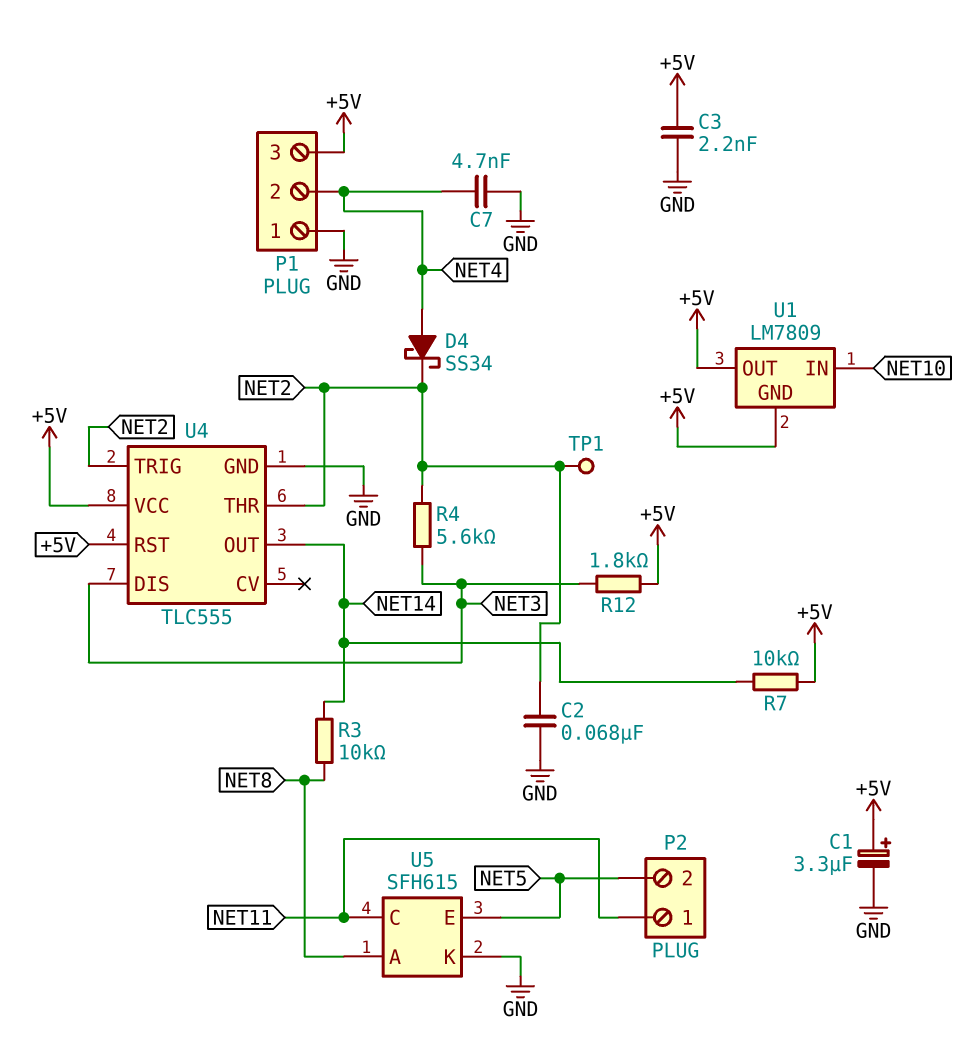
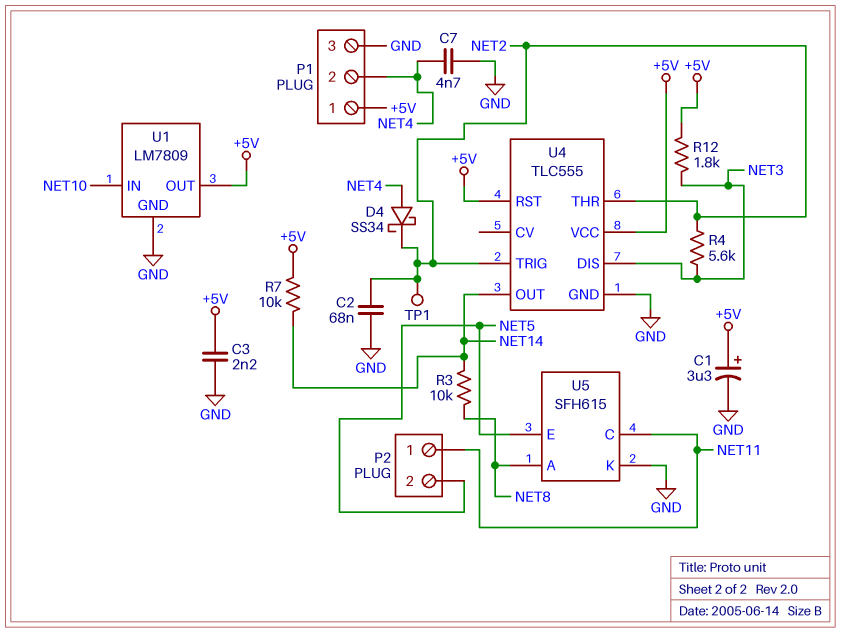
P1 pin 1: GND -> +5V
P1 pin 3: +5V -> GND
U1 pin GND: +5V -> GND

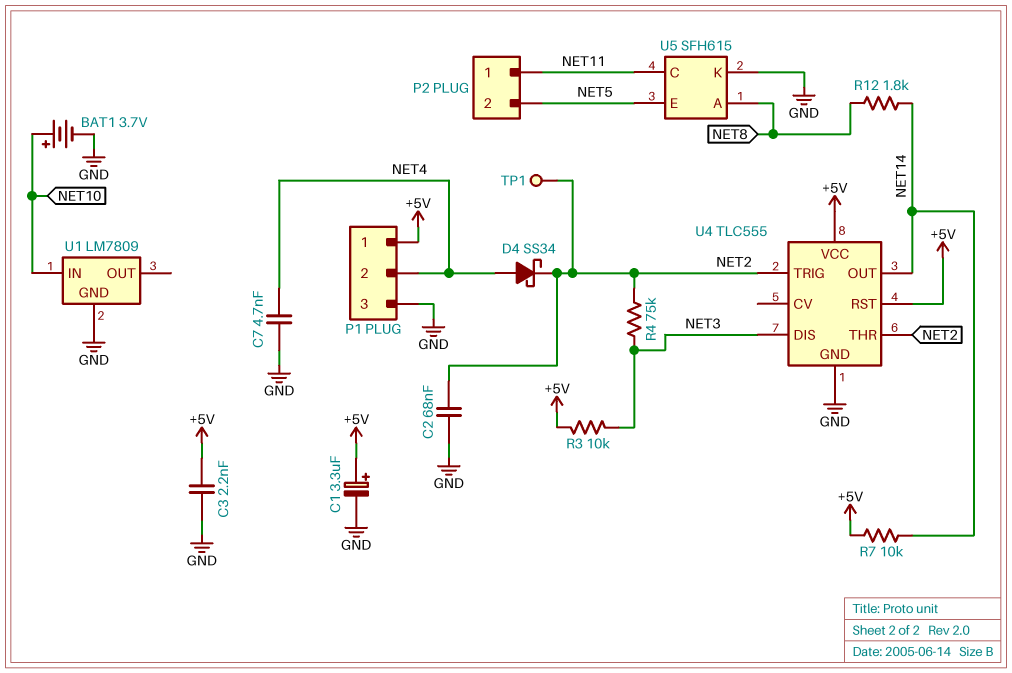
BAT1: none -> 3.7V (plus NET10, minus GND)
R3: 10k (NET8, NET14) -> 10k (+5V, NET3)
R4: 5.6k (NET2, NET3) -> 75k (NET2, NET3)
R12: 1.8k (+5V, NET3) -> 1.8k (NET8, NET14)
U1 pin OUT: +5V -> none

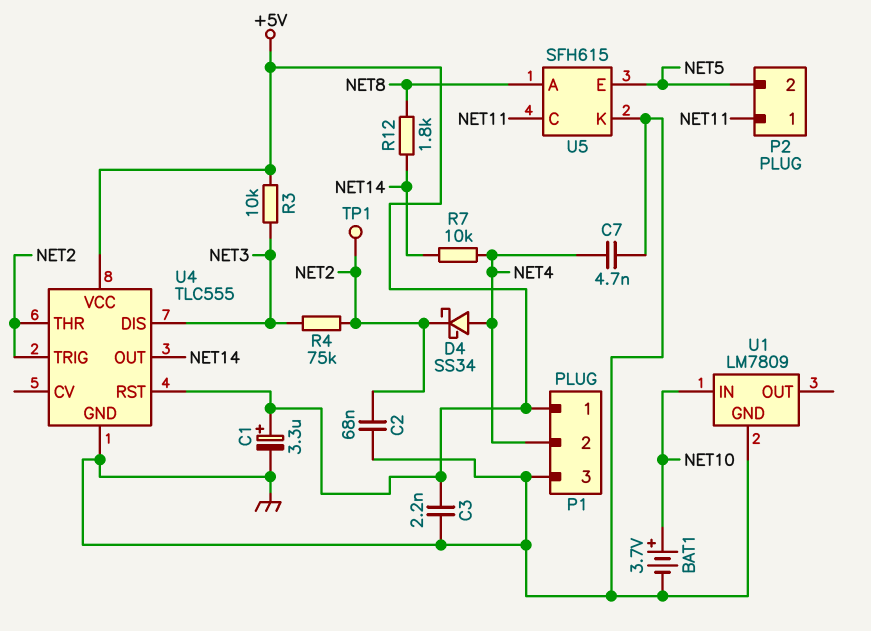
R7: 10k (+5V, NET14) -> 10k (NET4, NET14)

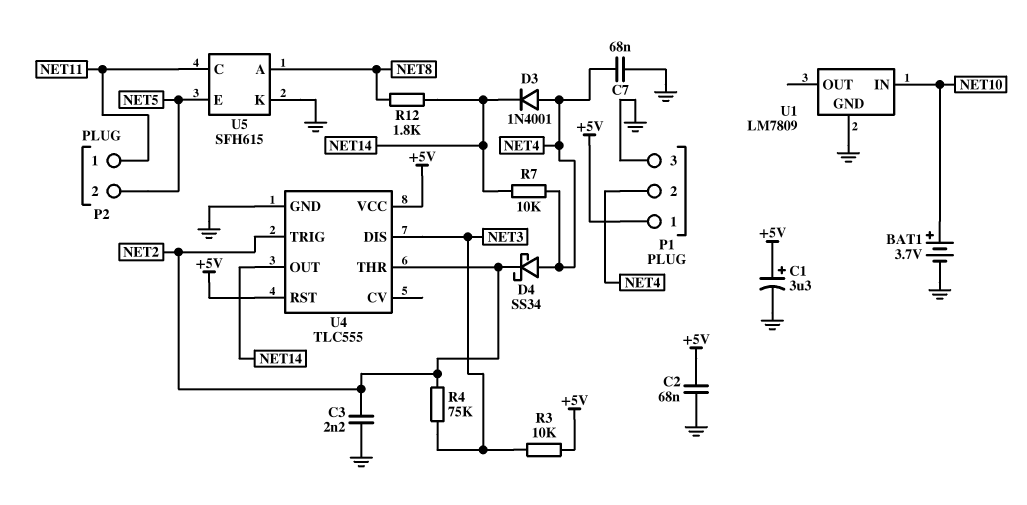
C2: 68nF (GND, NET2) -> 68nF (+5V, GND)
C3: 2.2nF (+5V, GND) -> 2.2nF (GND, NET2)
C7: 4.7nF (GND, NET4) -> 68nF (GND, NET4)
D3: none -> diode 1N4001 (A NET4, K NET14)
TP1: test point (NET2) -> none

